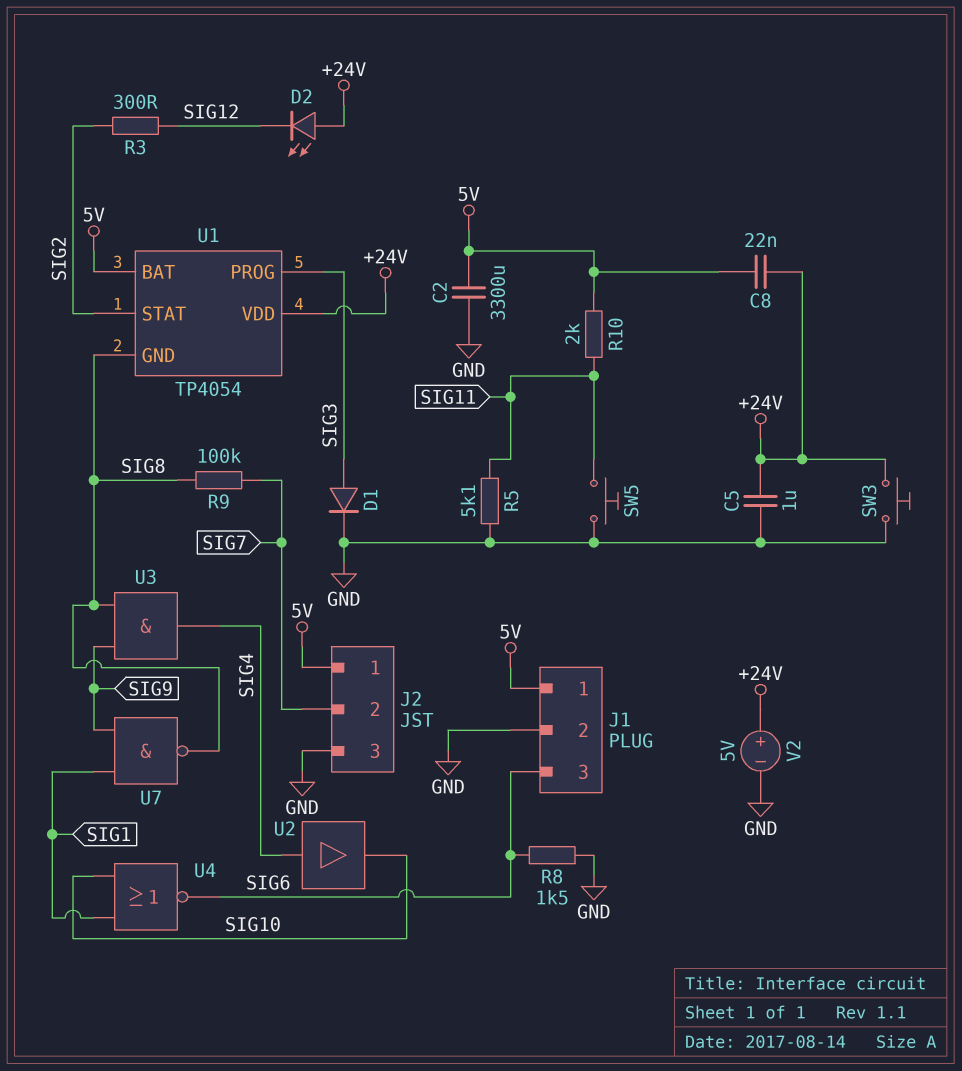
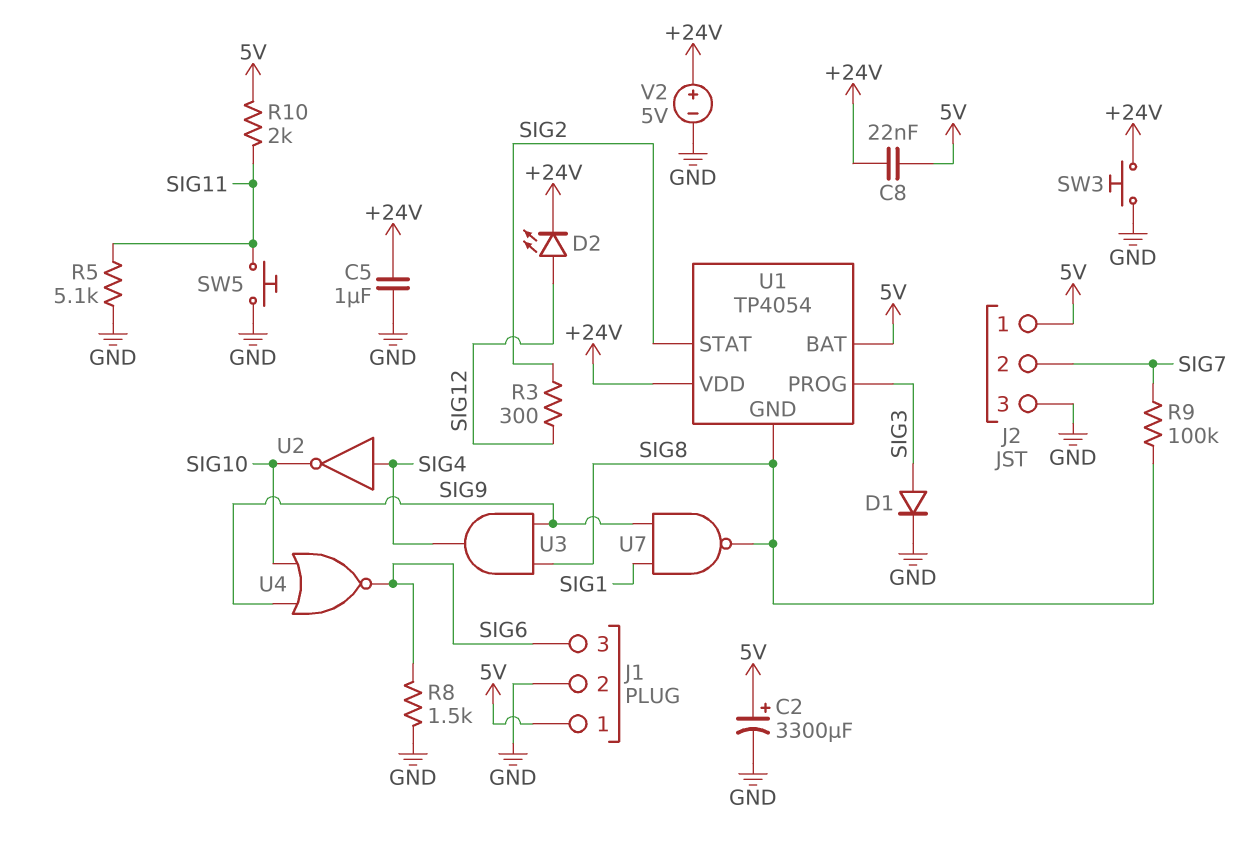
C2: 3300uF (5V, GND) -> 3300uF (plus 5V, minus GND)
D2: LED (A +24V, K SIG12) -> LED (A SIG12, K +24V)
U2: buffer (in SIG4, out SIG10) -> NOT (in SIG4, out SIG10)
U4: NOR (in SIG1, in SIG10, out SIG6) -> NOR (in SIG9, in SIG10, out SIG6)

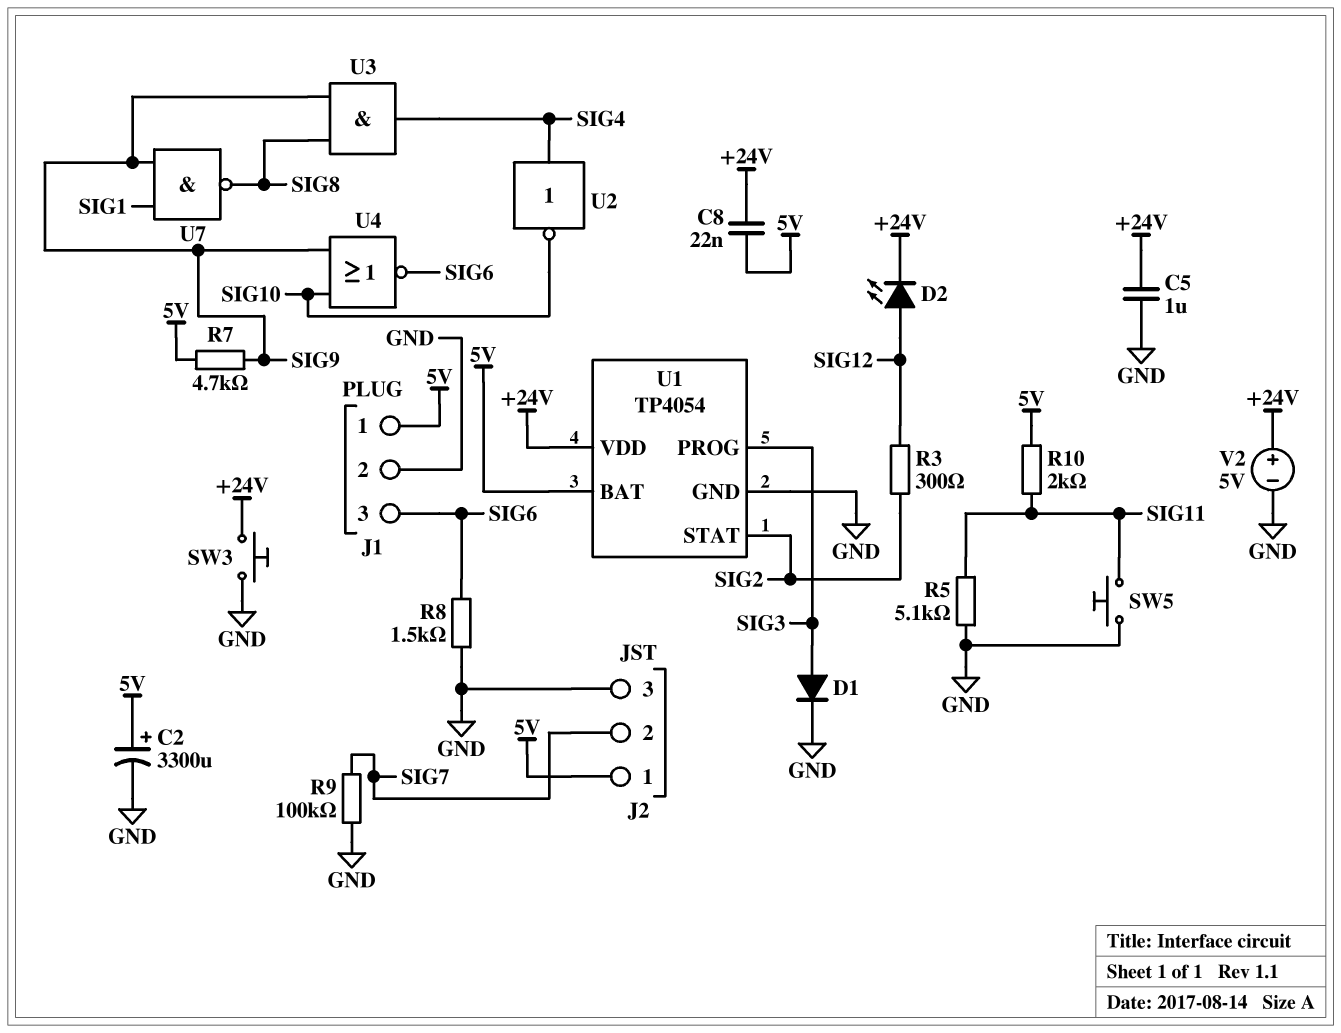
R7: none -> 4.7k (5V, SIG9)
R9: 100k (SIG7, SIG8) -> 100k (GND, SIG7)
U1 pin GND: SIG8 -> GND

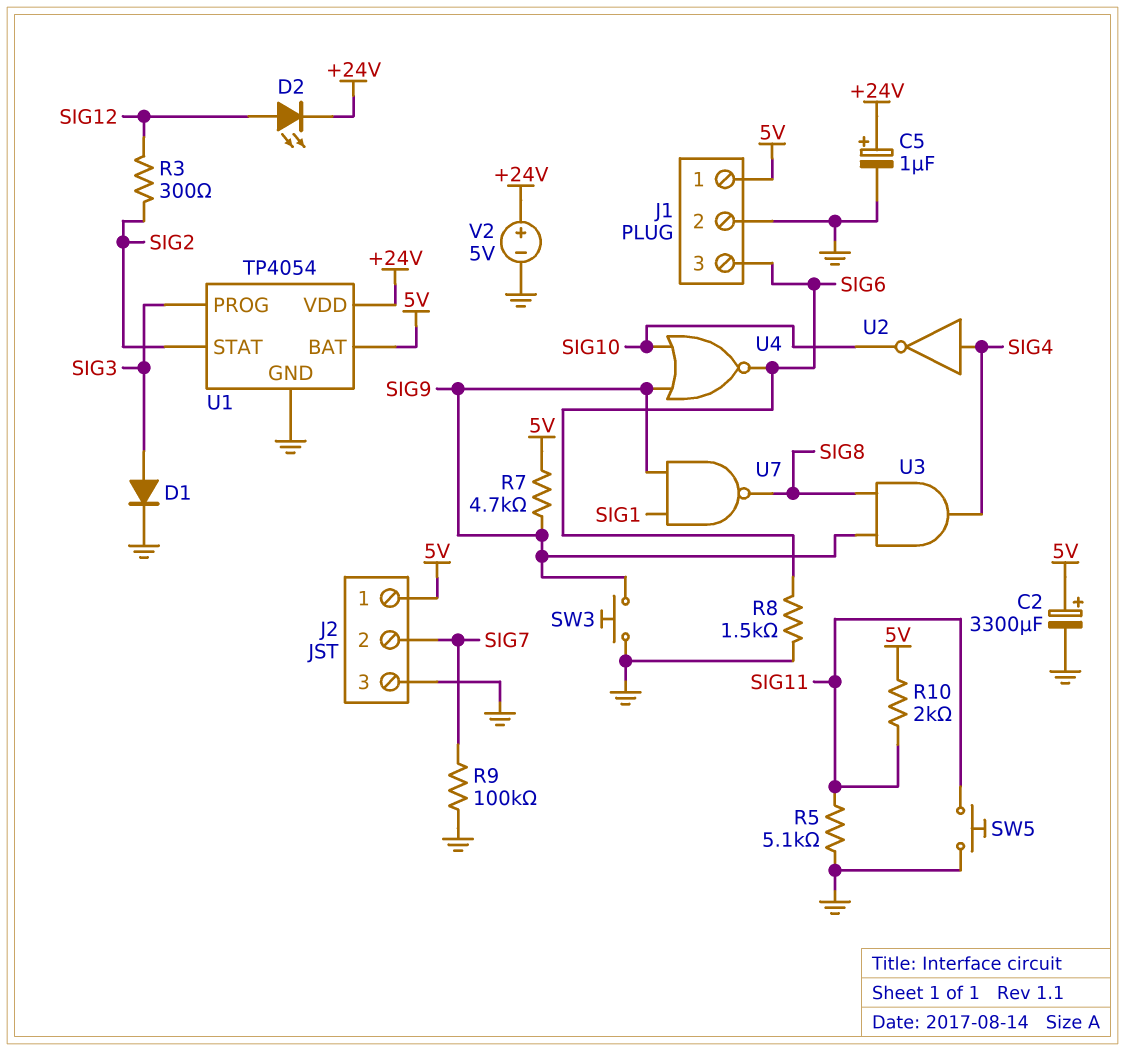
C5: 1uF (+24V, GND) -> 1uF (plus +24V, minus GND)
C8: 22nF (+24V, 5V) -> none
SW3: button (+24V, GND) -> button (GND, SIG9)

